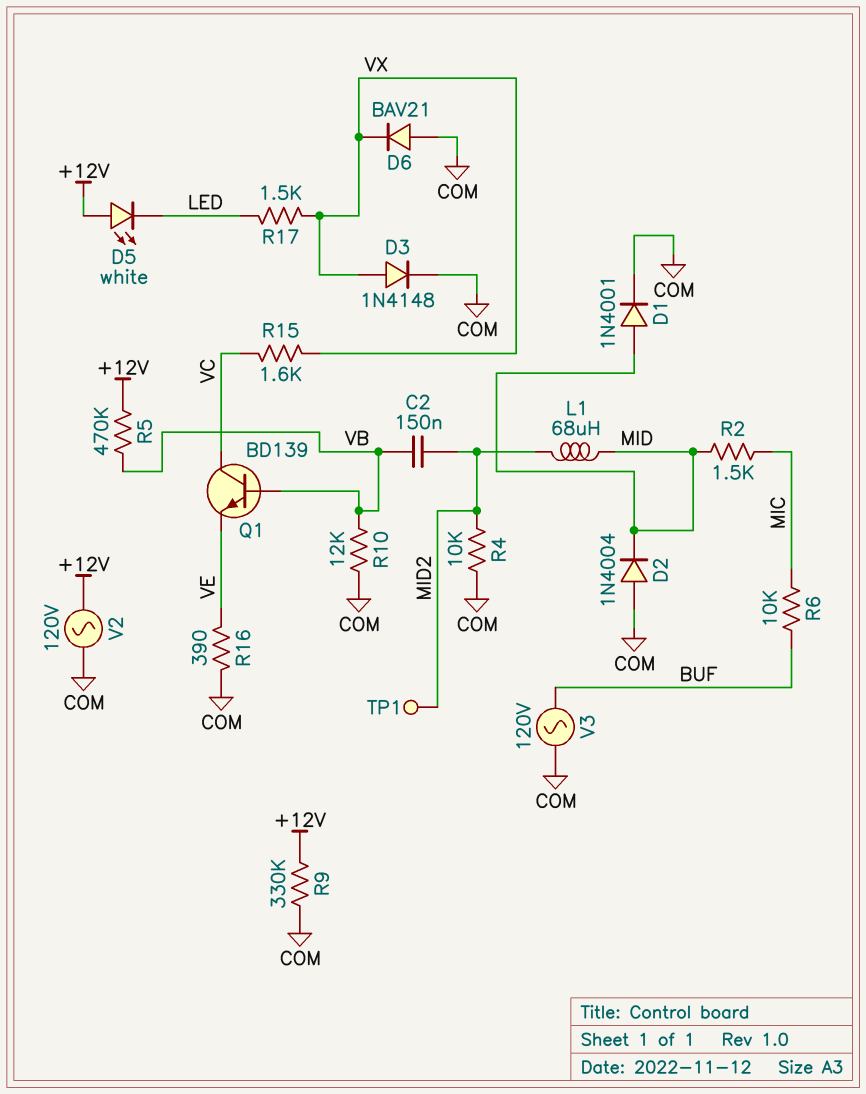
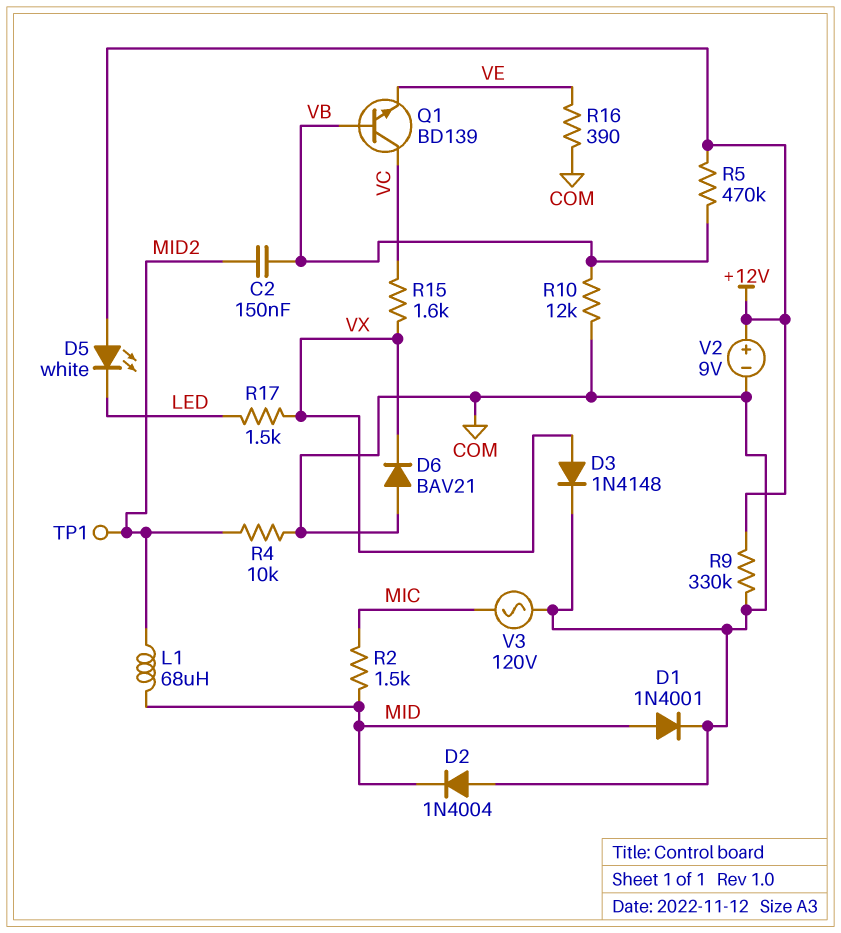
R6: 10k (BUF, MIC) -> none
V2: AC 120V (+12V, COM) -> 9V (plus +12V, minus COM)
V3: AC 120V (BUF, COM) -> AC 120V (COM, MIC)

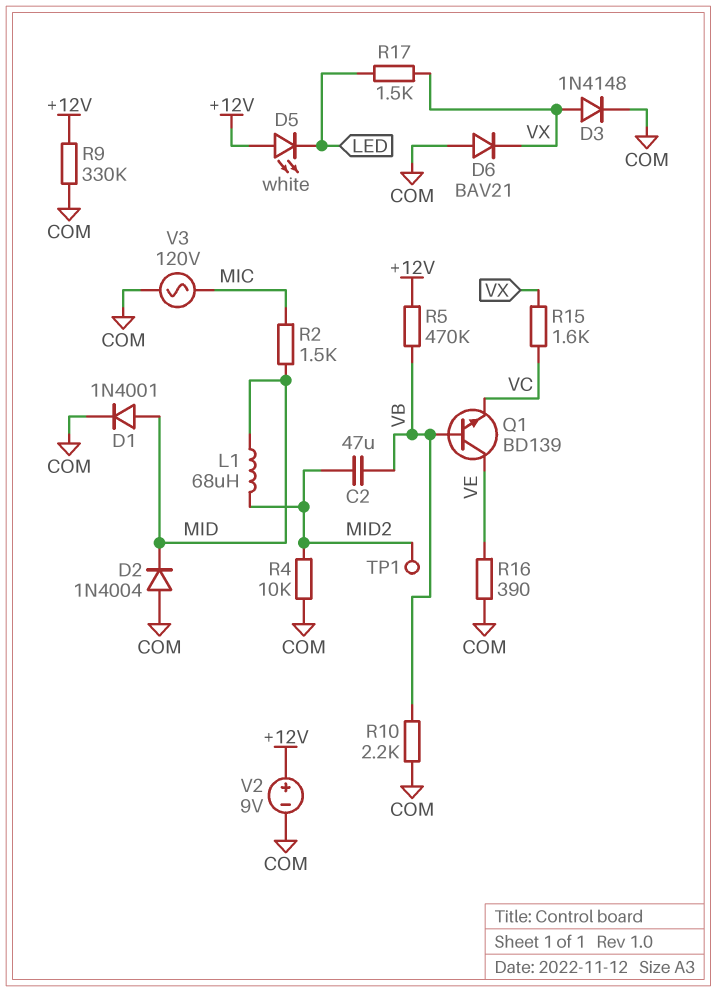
C2: 150nF (MID2, VB) -> 47uF (MID2, VB)
Q1: NPN BD139 (B VB, C VC, E VE) -> NPN BD139 (B VB, C VE, E VC)
R10: 12k (COM, VB) -> 2.2k (COM, VB)

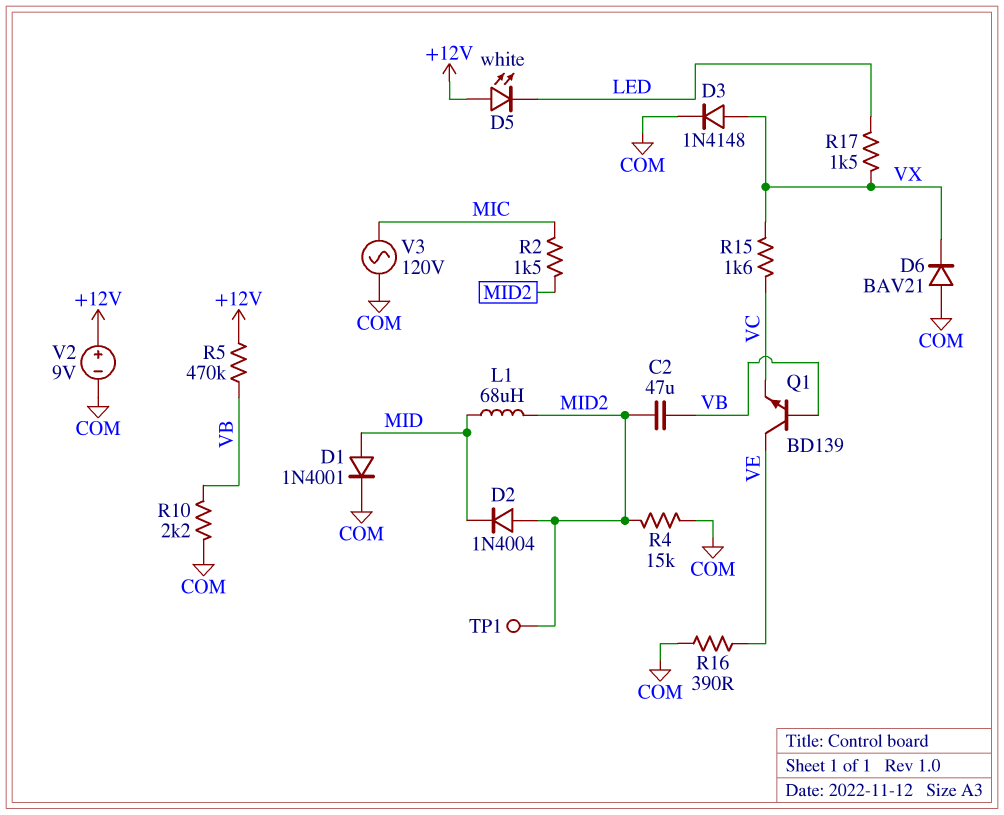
D2: diode 1N4004 (A COM, K MID) -> diode 1N4004 (A MID2, K MID)
R2: 1.5k (MIC, MID) -> 1.5k (MIC, MID2)
R4: 10k (COM, MID2) -> 15k (COM, MID2)
R9: 330k (+12V, COM) -> none

